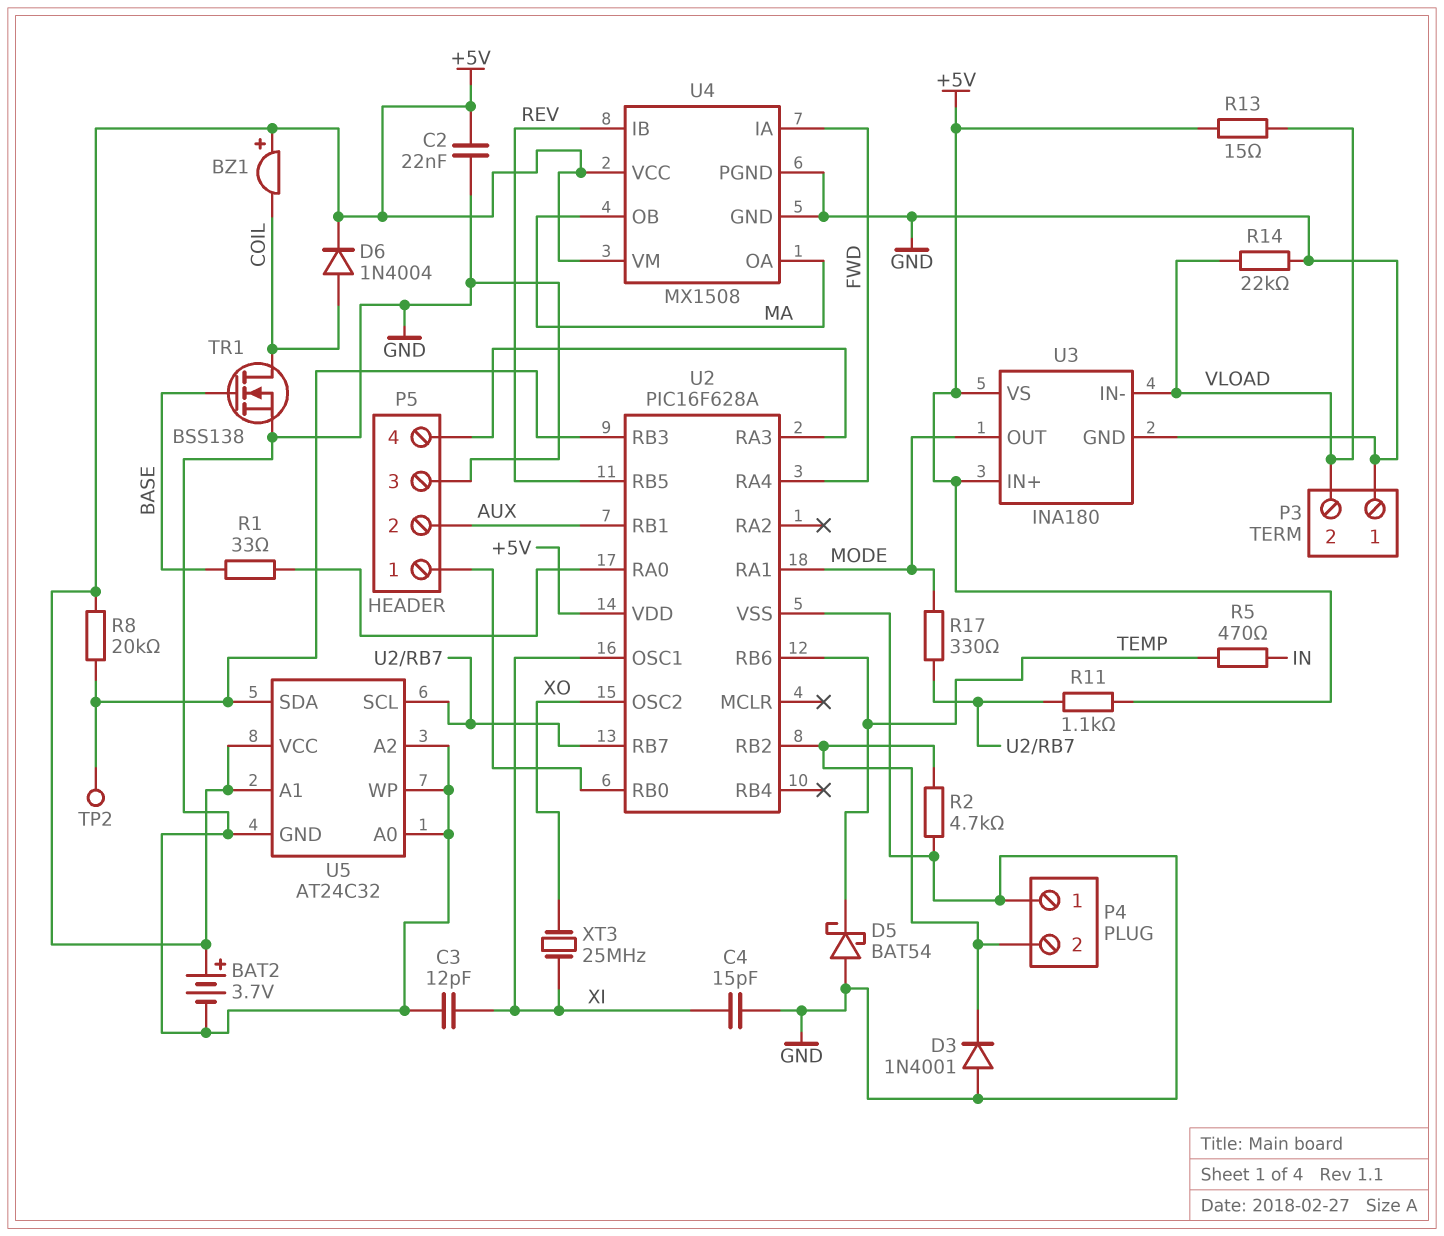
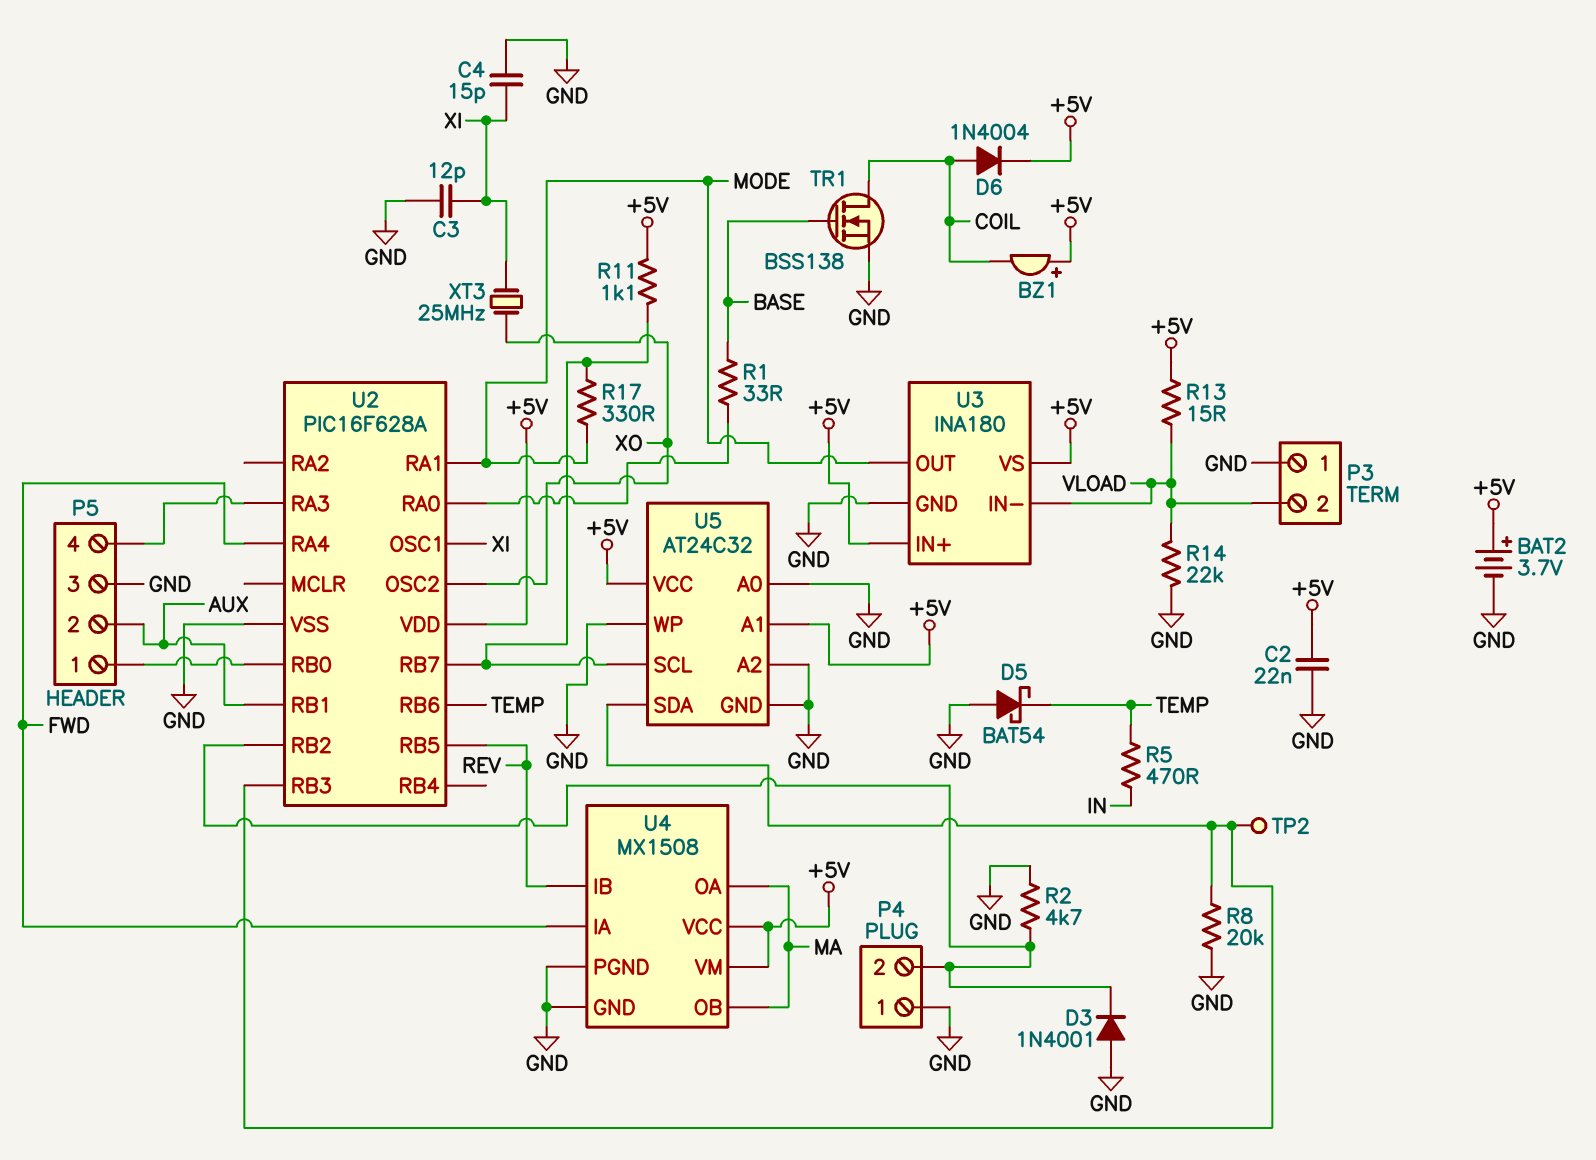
R8: 20k (+5V, U2/RB3) -> 20k (GND, U2/RB3)

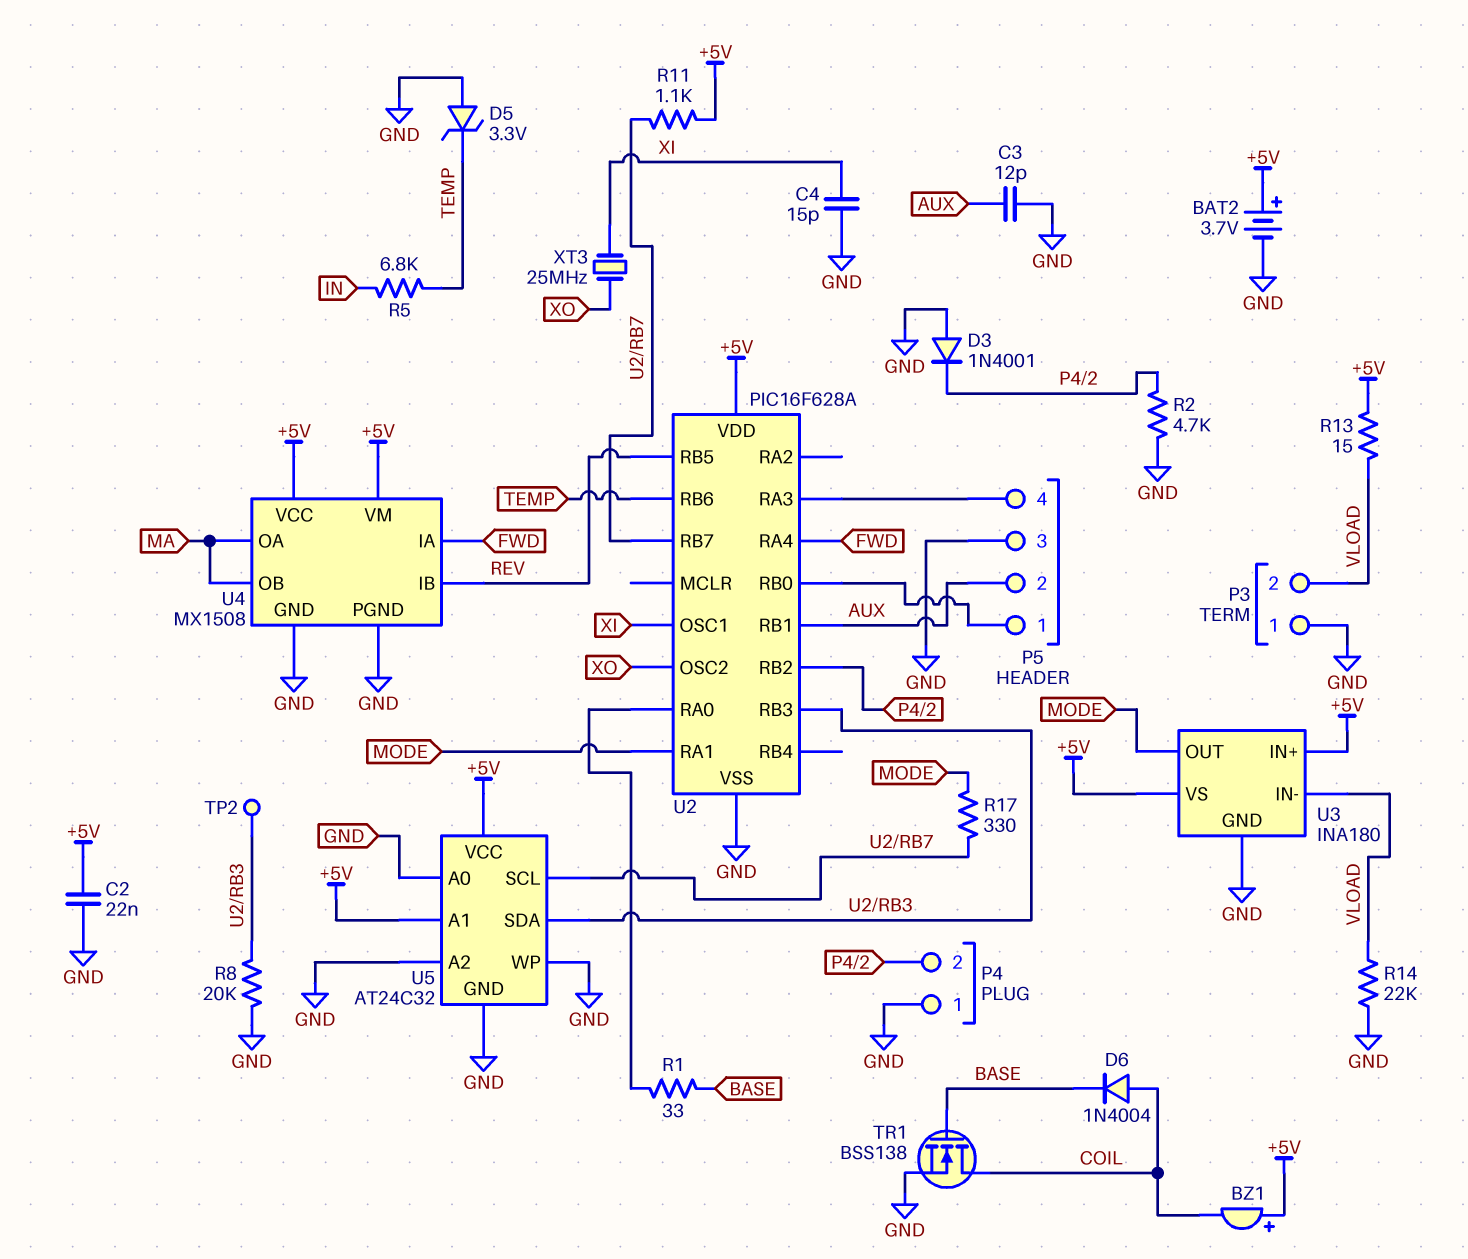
C3: 12pF (GND, XI) -> 12pF (AUX, GND)
D5: schottky BAT54 (A GND, K TEMP) -> zener 3.3V (A GND, K TEMP)
D6: diode 1N4004 (A COIL, K +5V) -> diode 1N4004 (A COIL, K BASE)
R5: 470 (IN, TEMP) -> 6.8k (IN, TEMP)

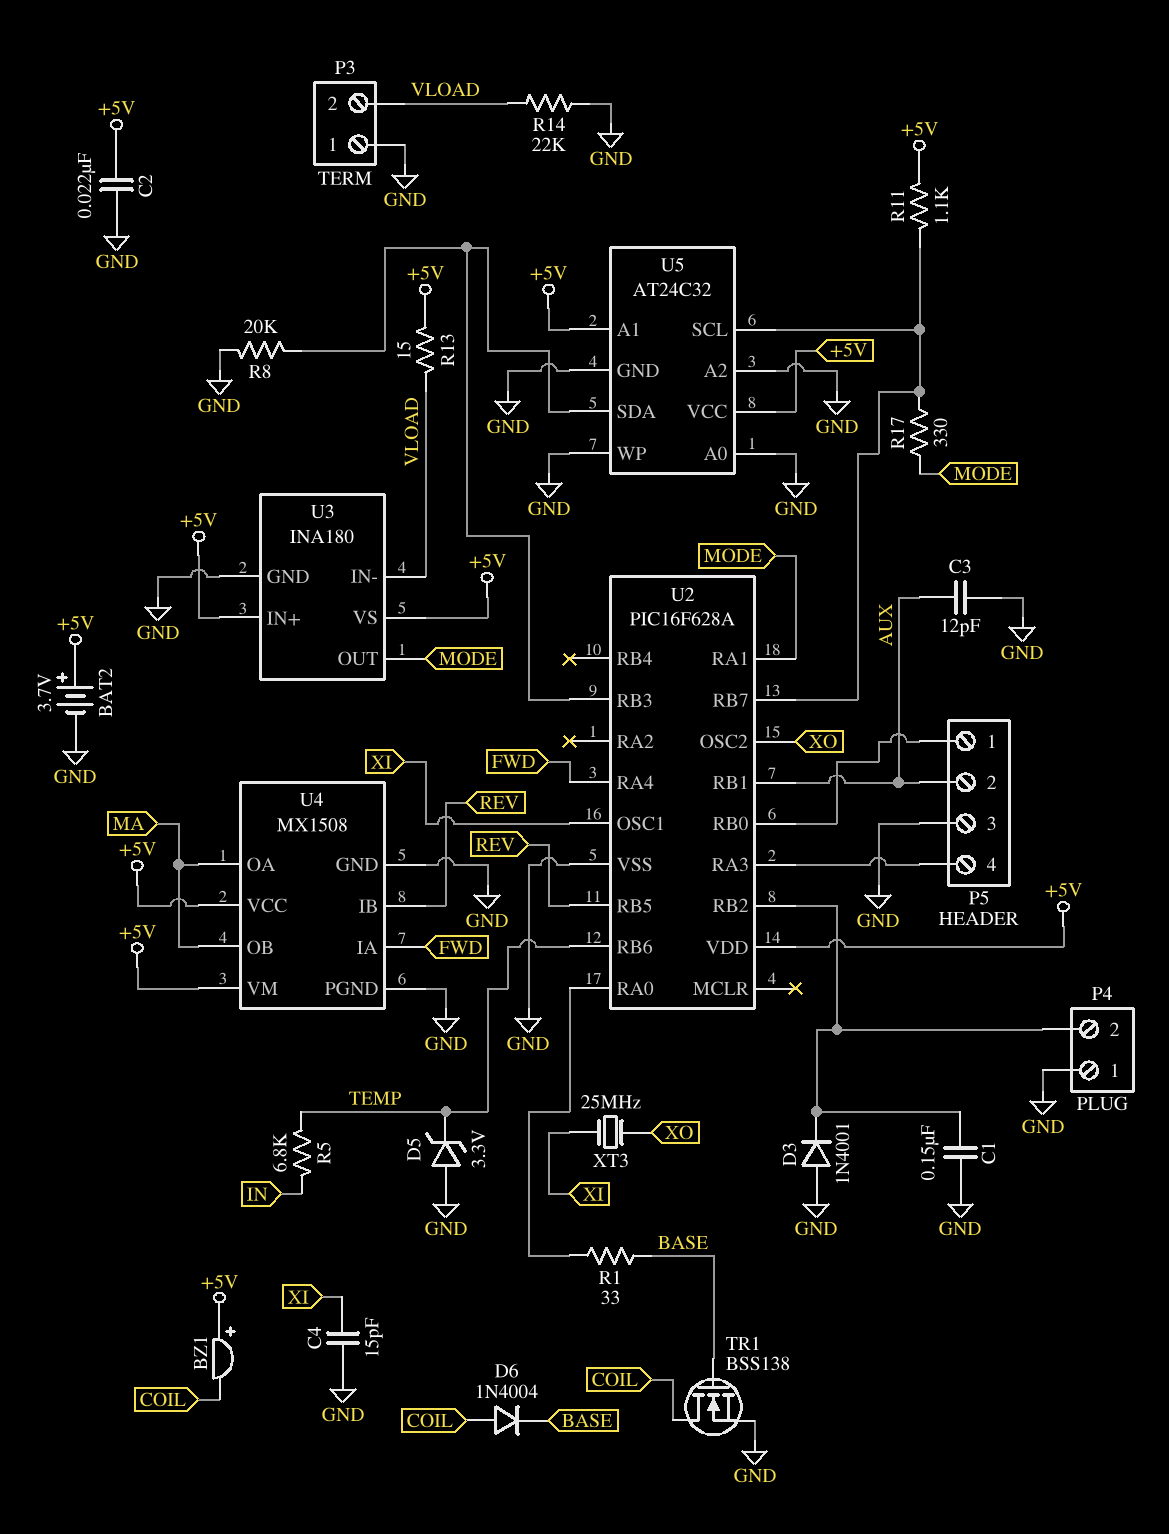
C1: none -> 150nF (GND, P4/2)
R2: 4.7k (GND, P4/2) -> none
TP2: test point (U2/RB3) -> none

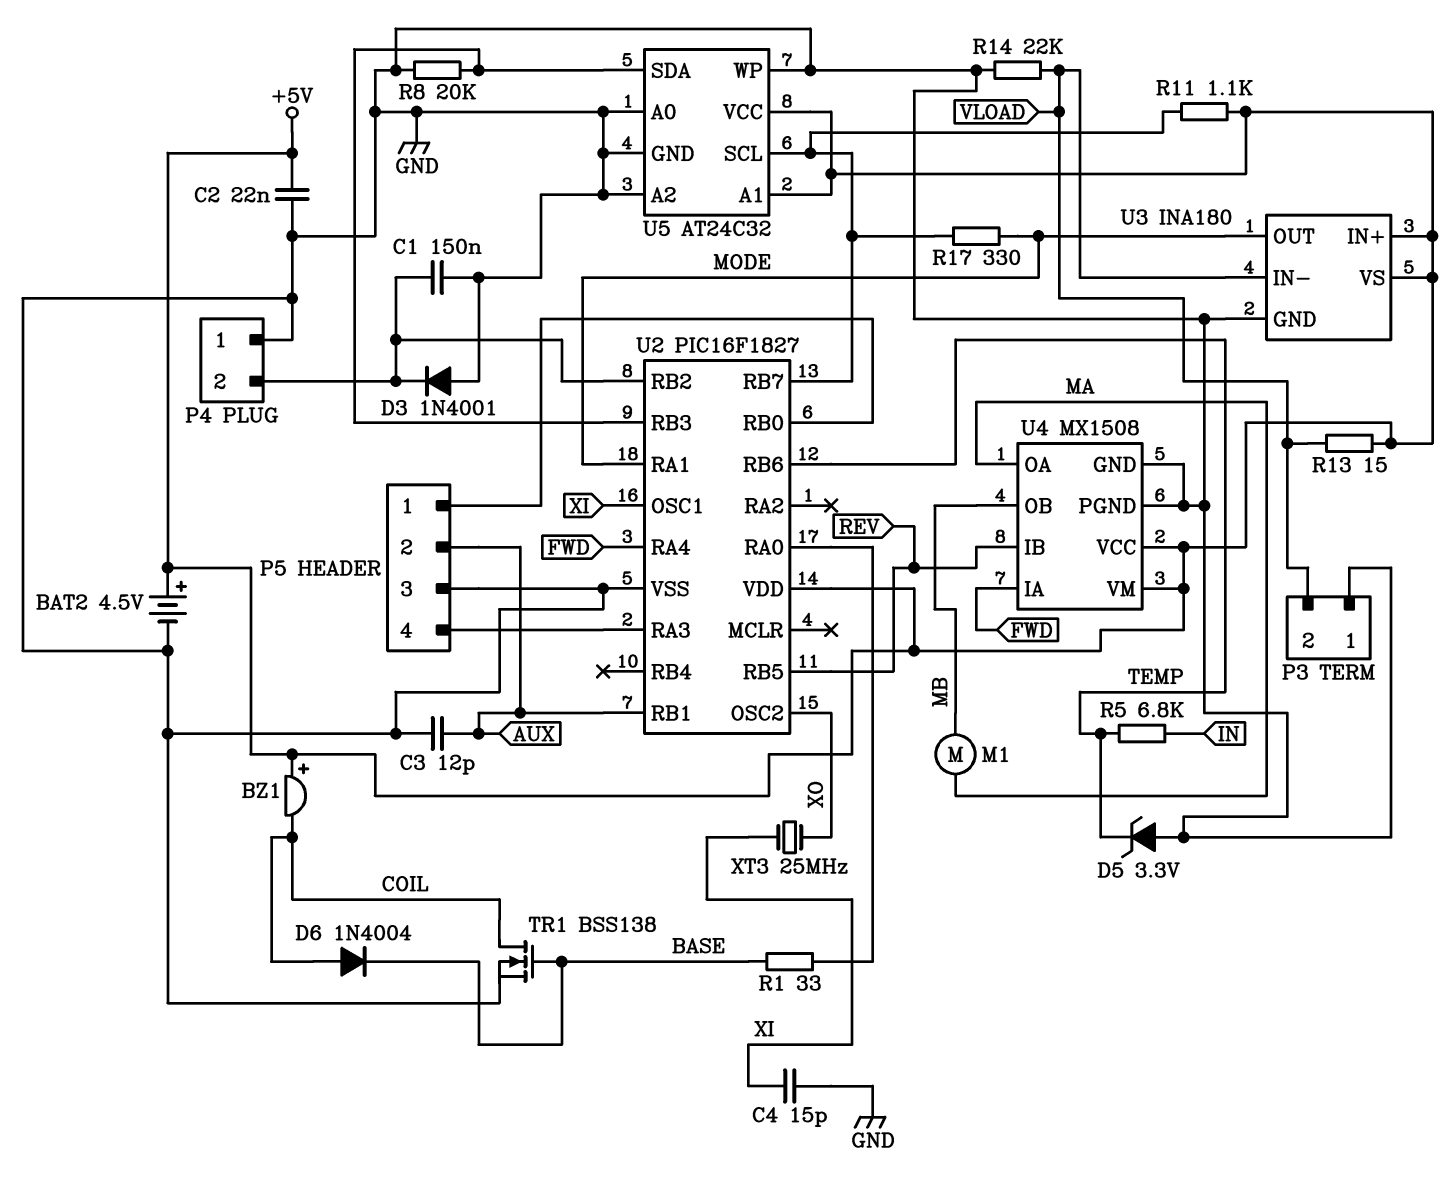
BAT2: 3.7V (plus +5V, minus GND) -> 4.5V (plus +5V, minus GND)
M1: none -> motor (MA, MB)
U2: PIC16F628A -> PIC16F1827
U4 pin OB: MA -> MB

